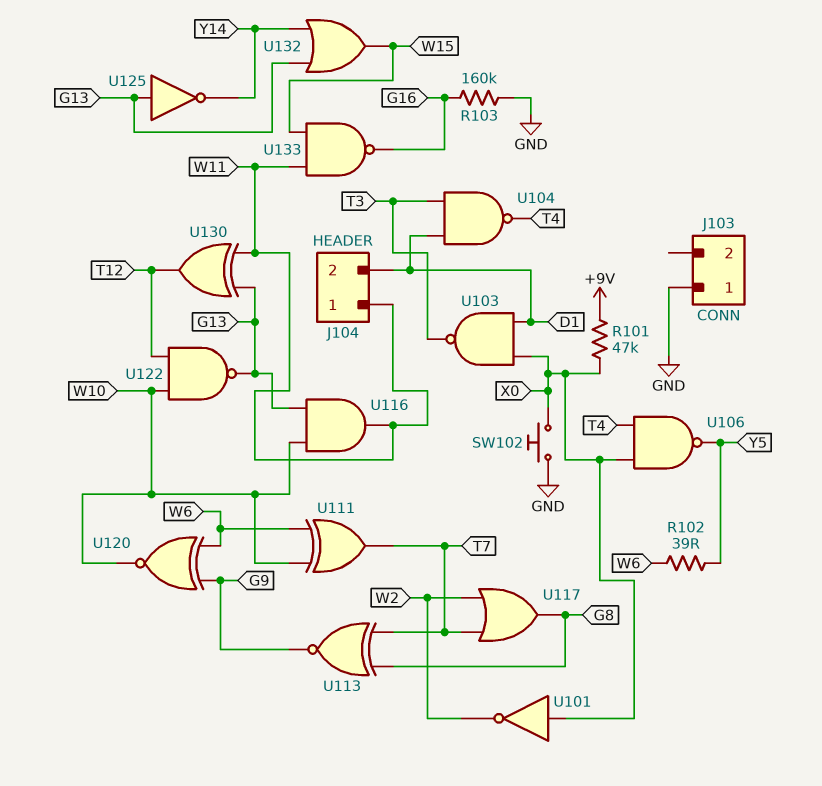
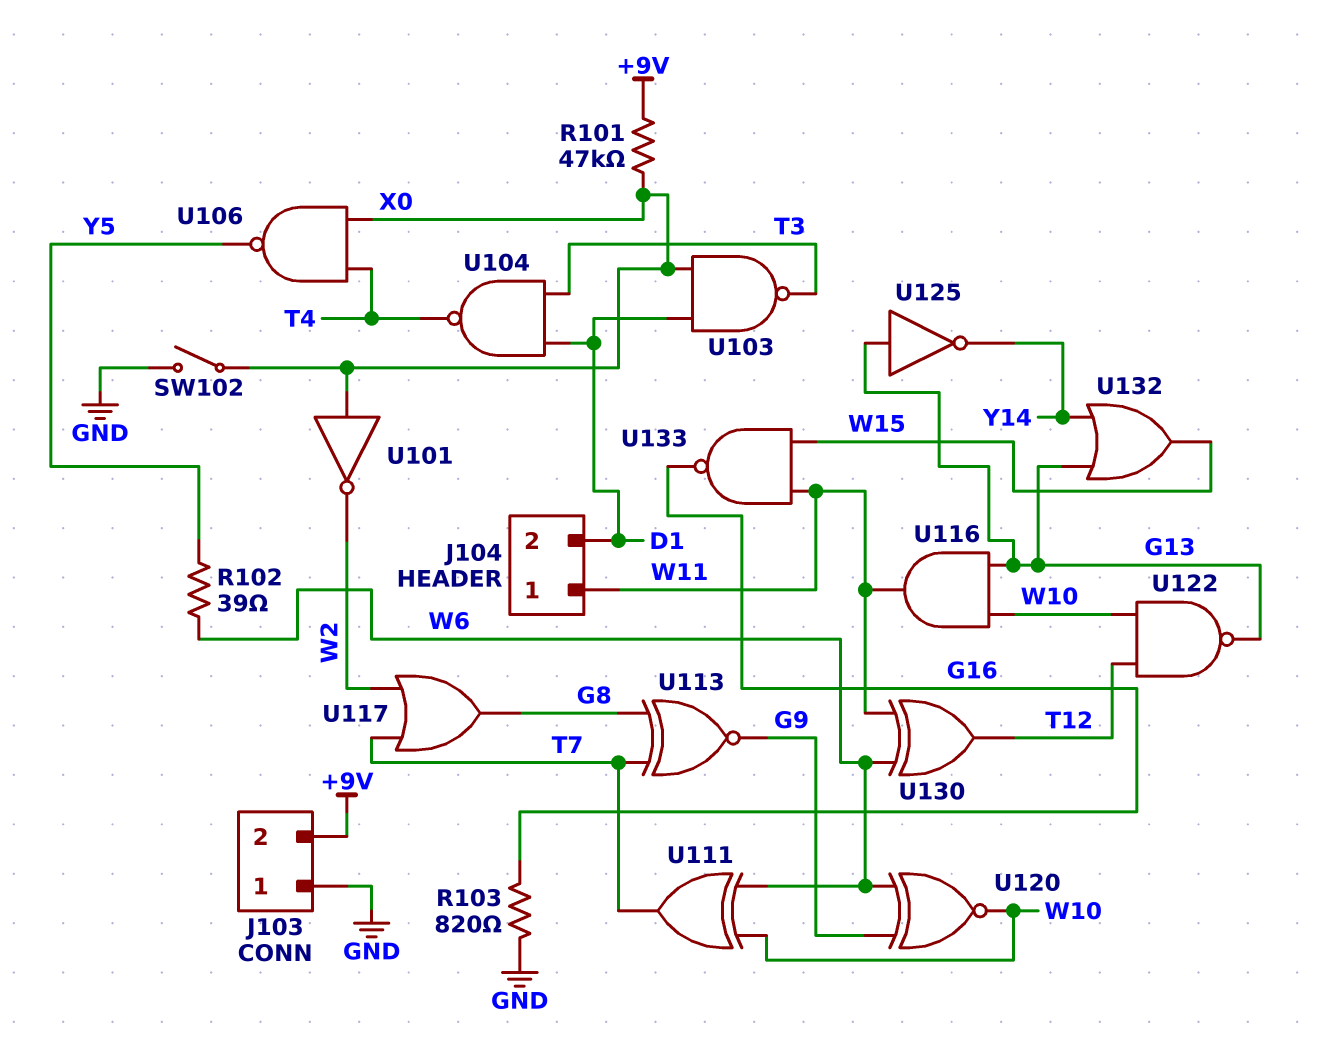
J103 pin 2: none -> +9V
R103: 160k (G16, GND) -> 820 (G16, GND)
SW102: button (GND, X0) -> switch (GND, X0)
U130: XOR (in G13, in W11, out T12) -> XOR (in W6, in W11, out T12)

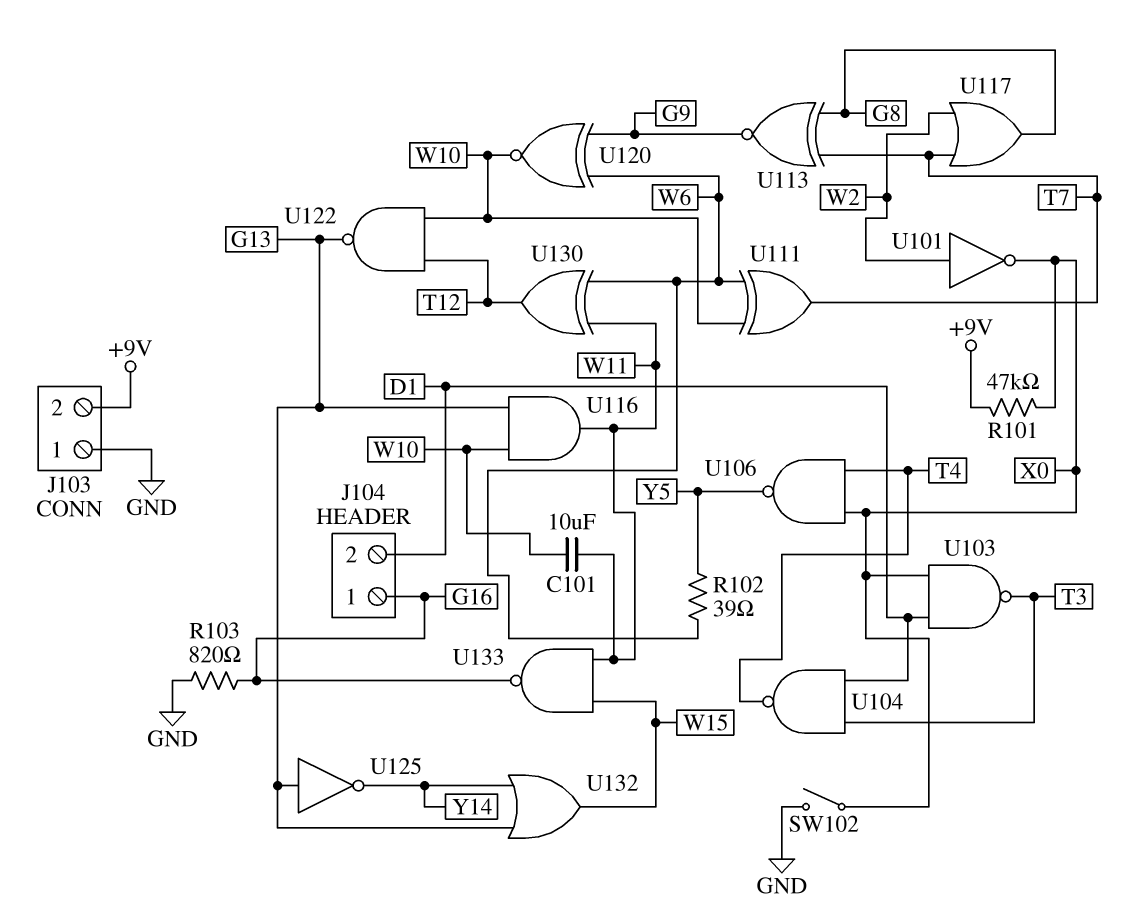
C101: none -> 10uF (W10, W11)
J104 pin 1: W11 -> G16
U101: NOT (in X0, out W2) -> NOT (in W2, out X0)

